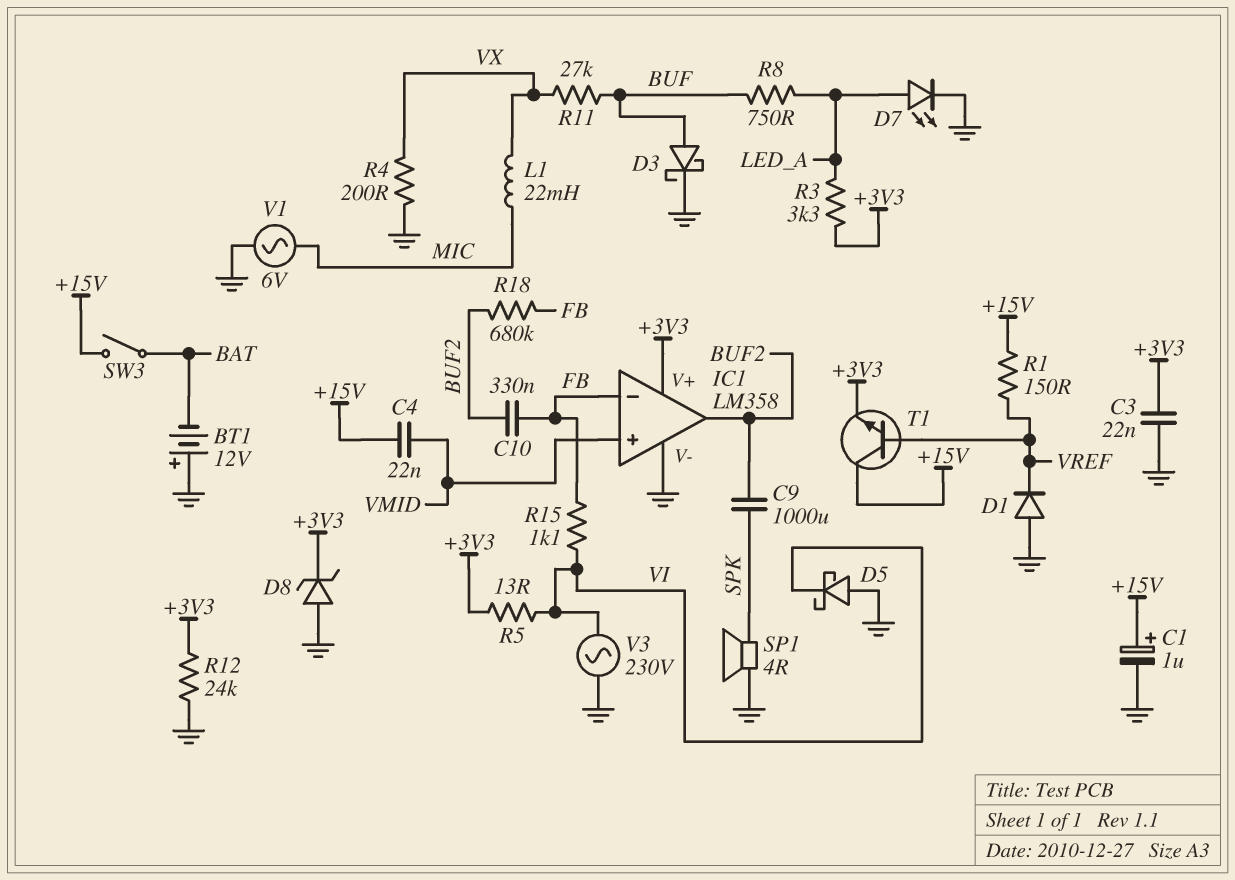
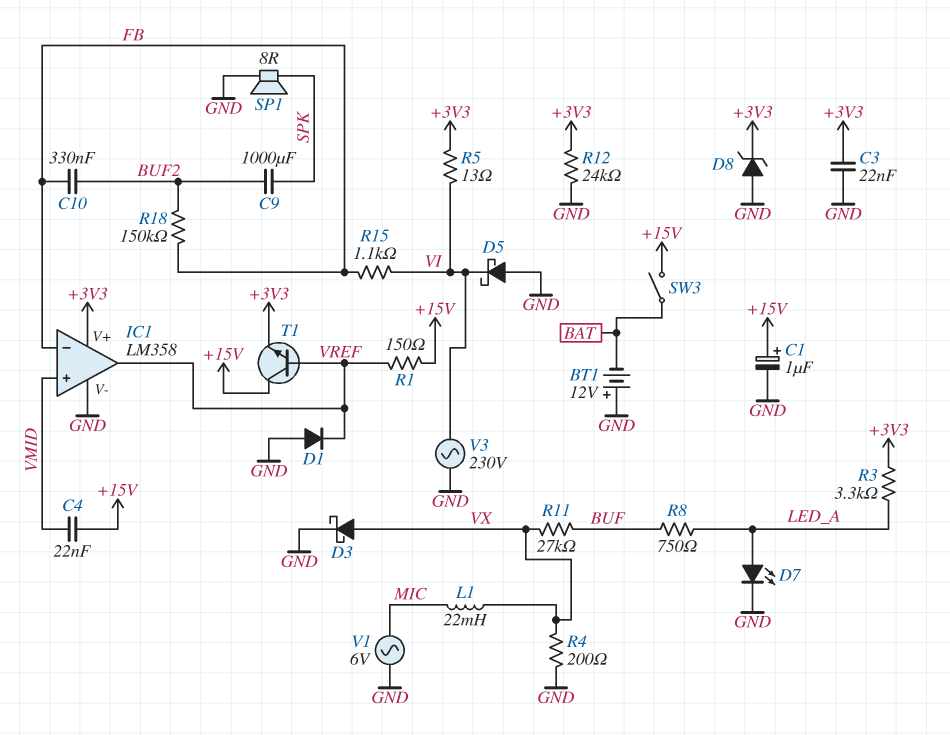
D3: schottky (A BUF, K GND) -> schottky (A VX, K GND)
IC1 pin out: BUF2 -> VREF
R18: 680k (BUF2, FB) -> 150k (BUF2, FB)
SP1: speaker 4R (GND, SPK) -> speaker 8R (GND, SPK)

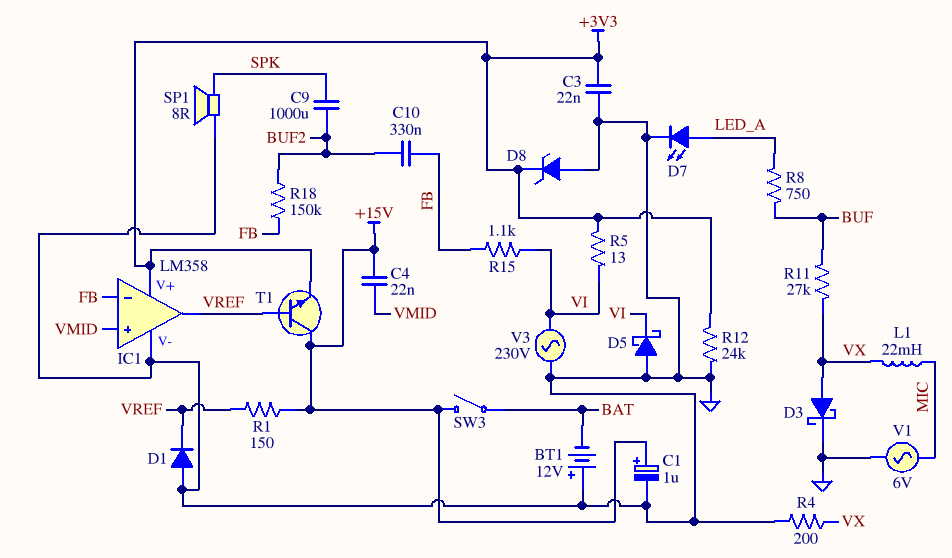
R3: 3.3k (+3V3, LED_A) -> none

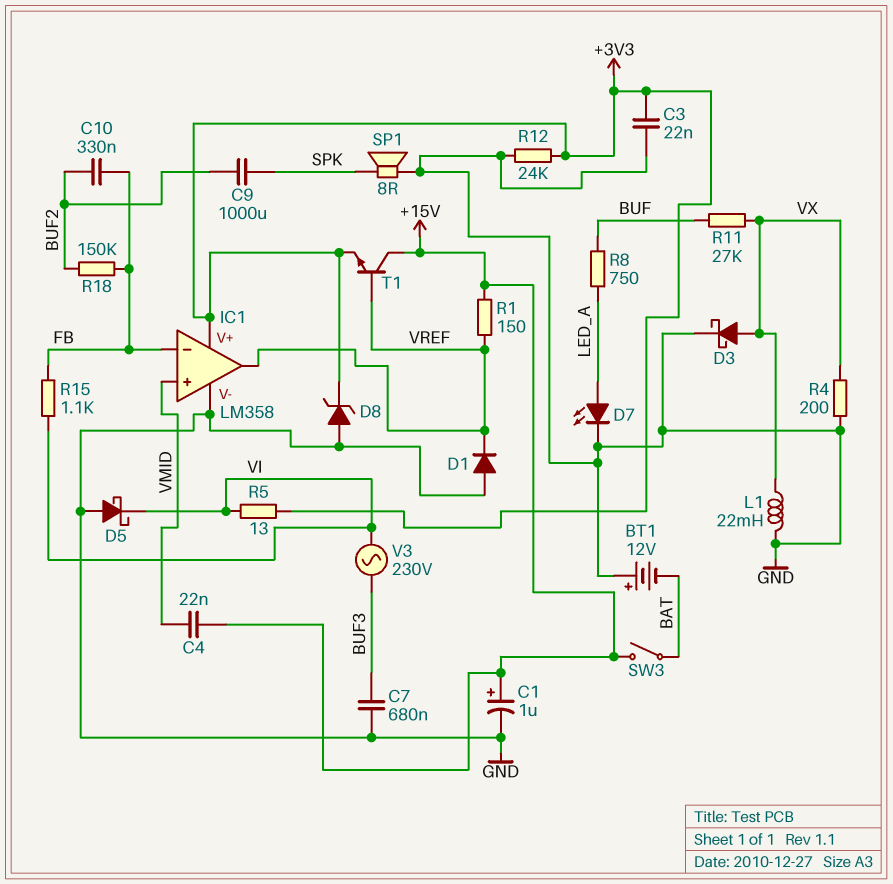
C7: none -> 680nF (BUF3, GND)
L1: 22mH (MIC, VX) -> 22mH (GND, VX)
V1: AC 6V (GND, MIC) -> none
V3: AC 230V (GND, VI) -> AC 230V (BUF3, VI)

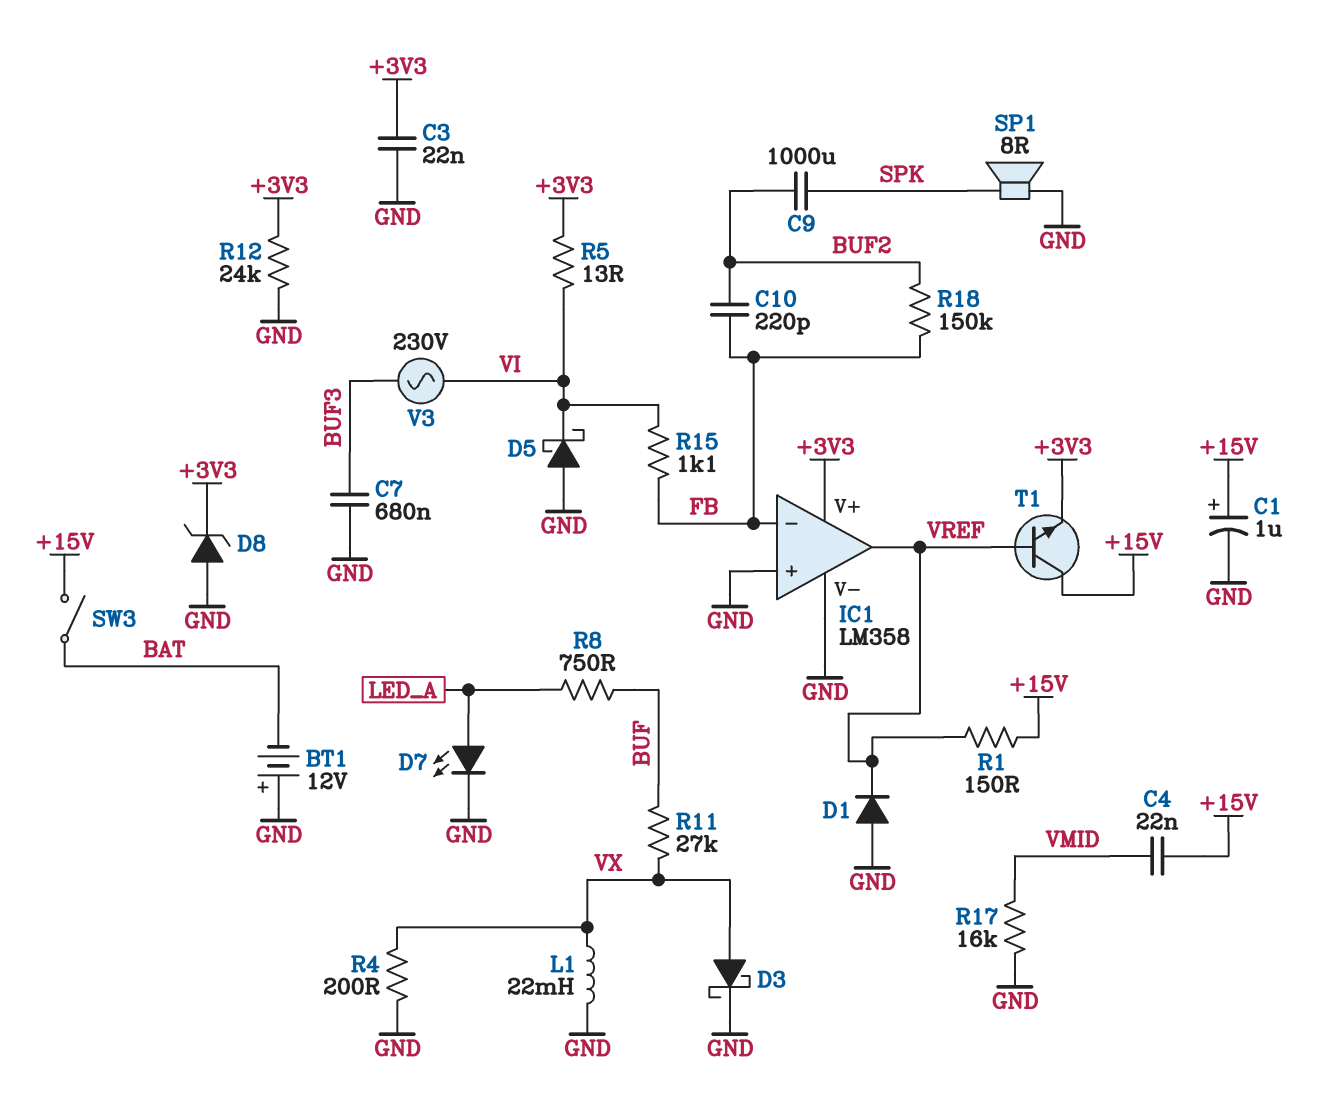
C10: 330nF (BUF2, FB) -> 220pF (BUF2, FB)
IC1 pin in+: VMID -> GND
R17: none -> 16k (GND, VMID)

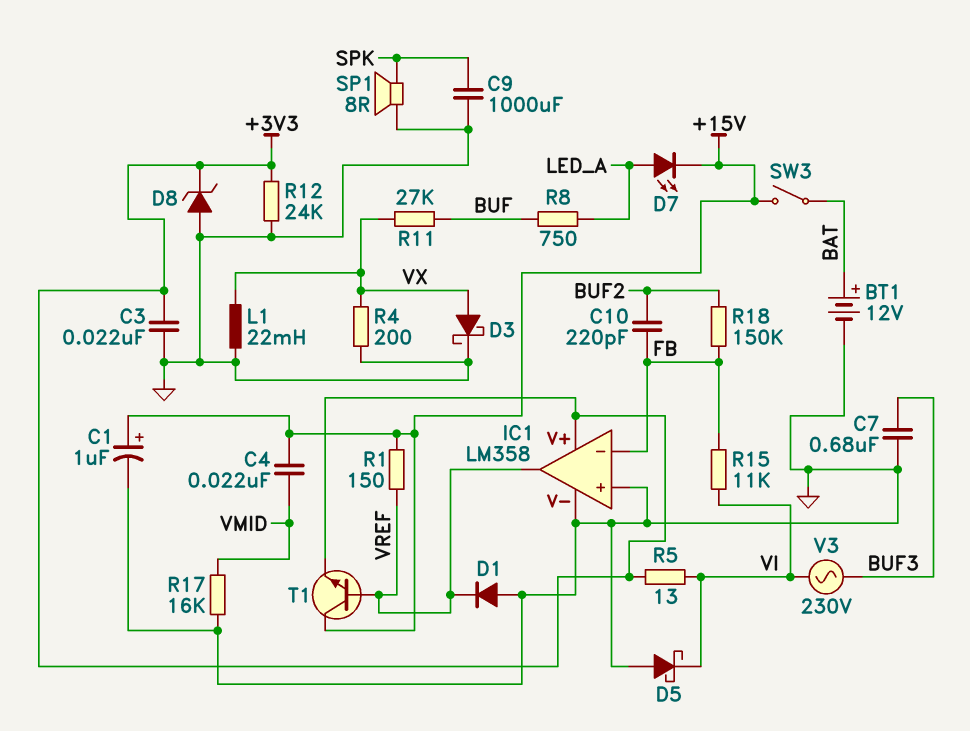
BT1: 12V (plus GND, minus BAT) -> 12V (plus BAT, minus GND)
C9: 1000uF (BUF2, SPK) -> 1000uF (GND, SPK)
D7: LED (A LED_A, K GND) -> LED (A LED_A, K +15V)
R15: 1.1k (FB, VI) -> 11k (FB, VI)

